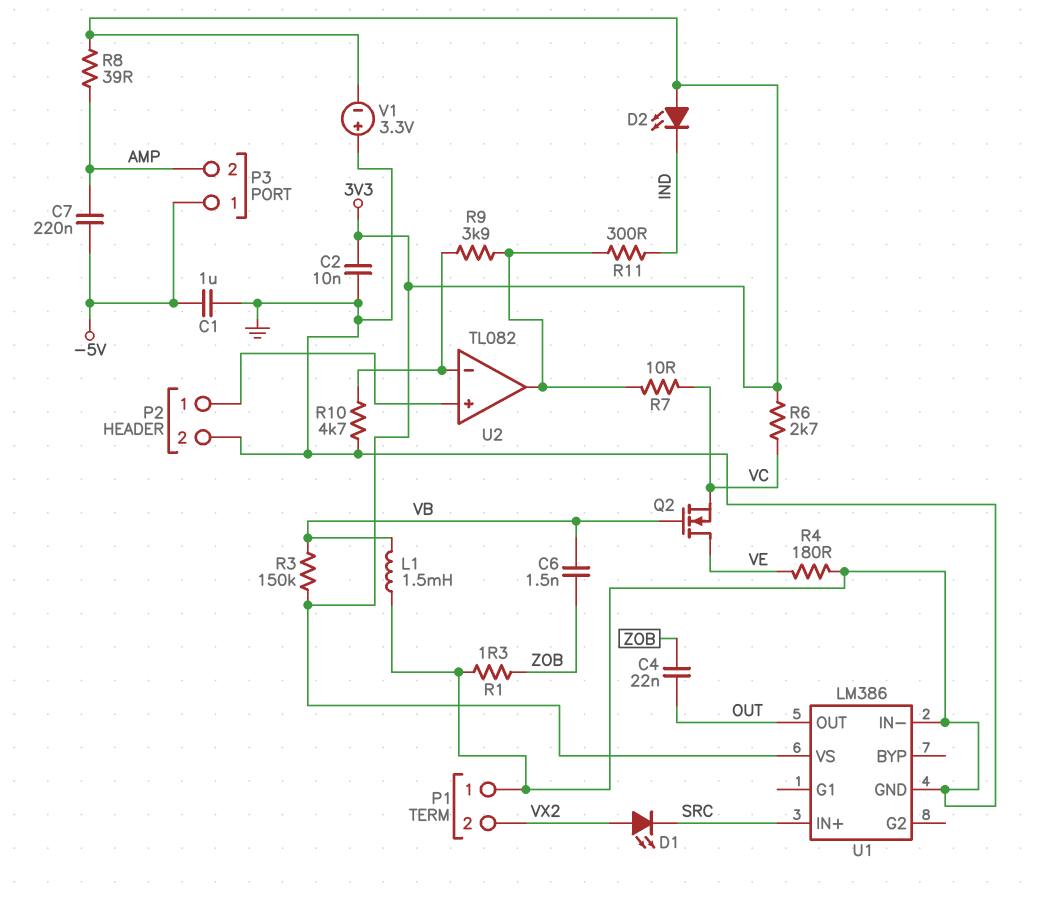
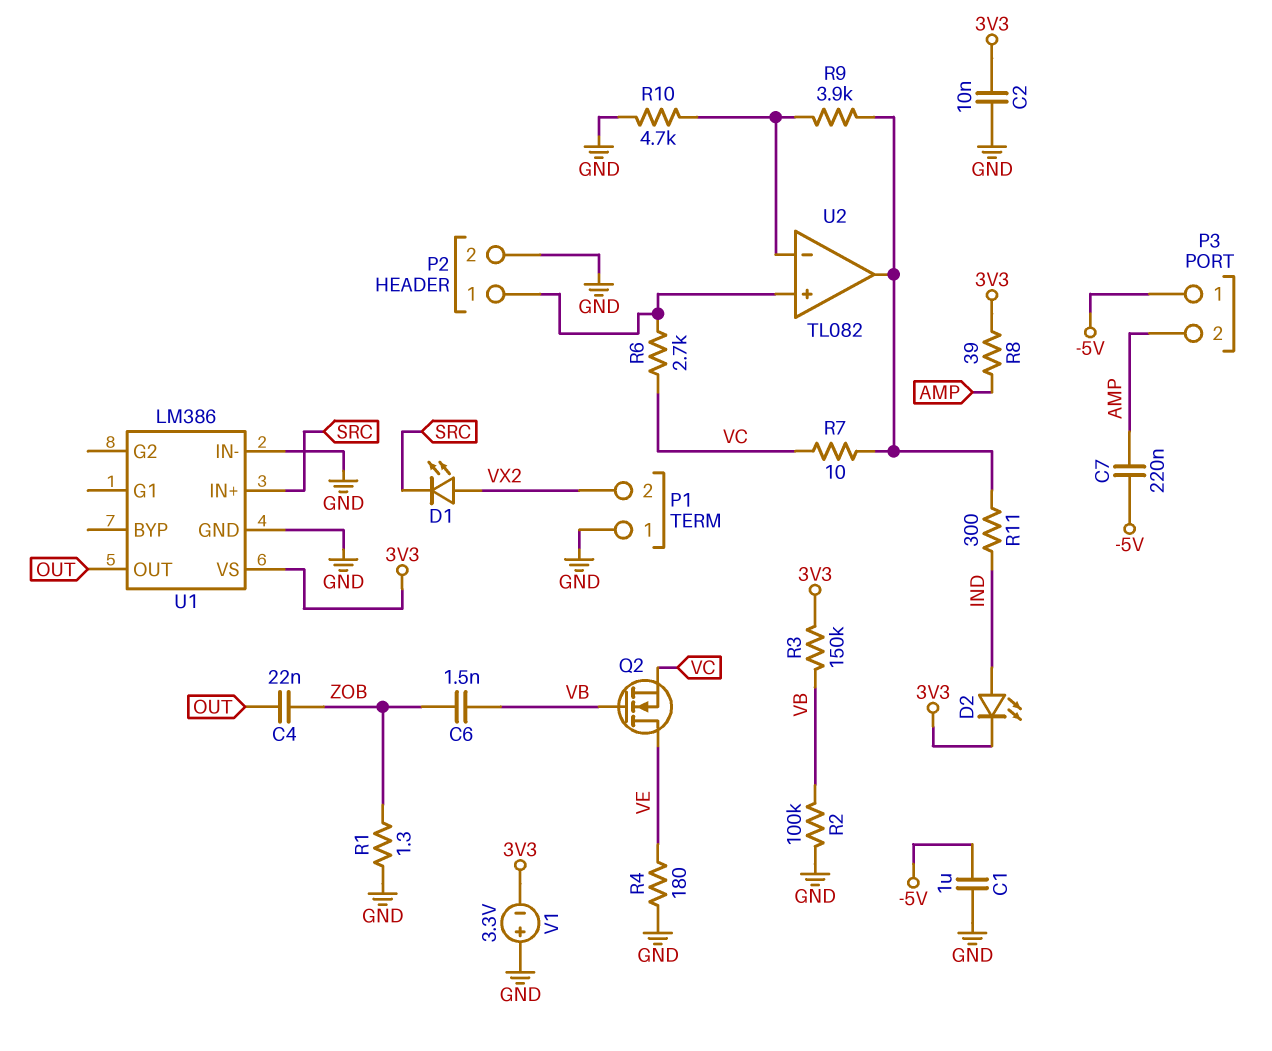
D2: LED (A 3V3, K IND) -> LED (A IND, K 3V3)
L1: 1.5mH (GND, VB) -> none
R2: none -> 100k (GND, VB)
R6: 2.7k (3V3, VC) -> 2.7k (P2/1, VC)

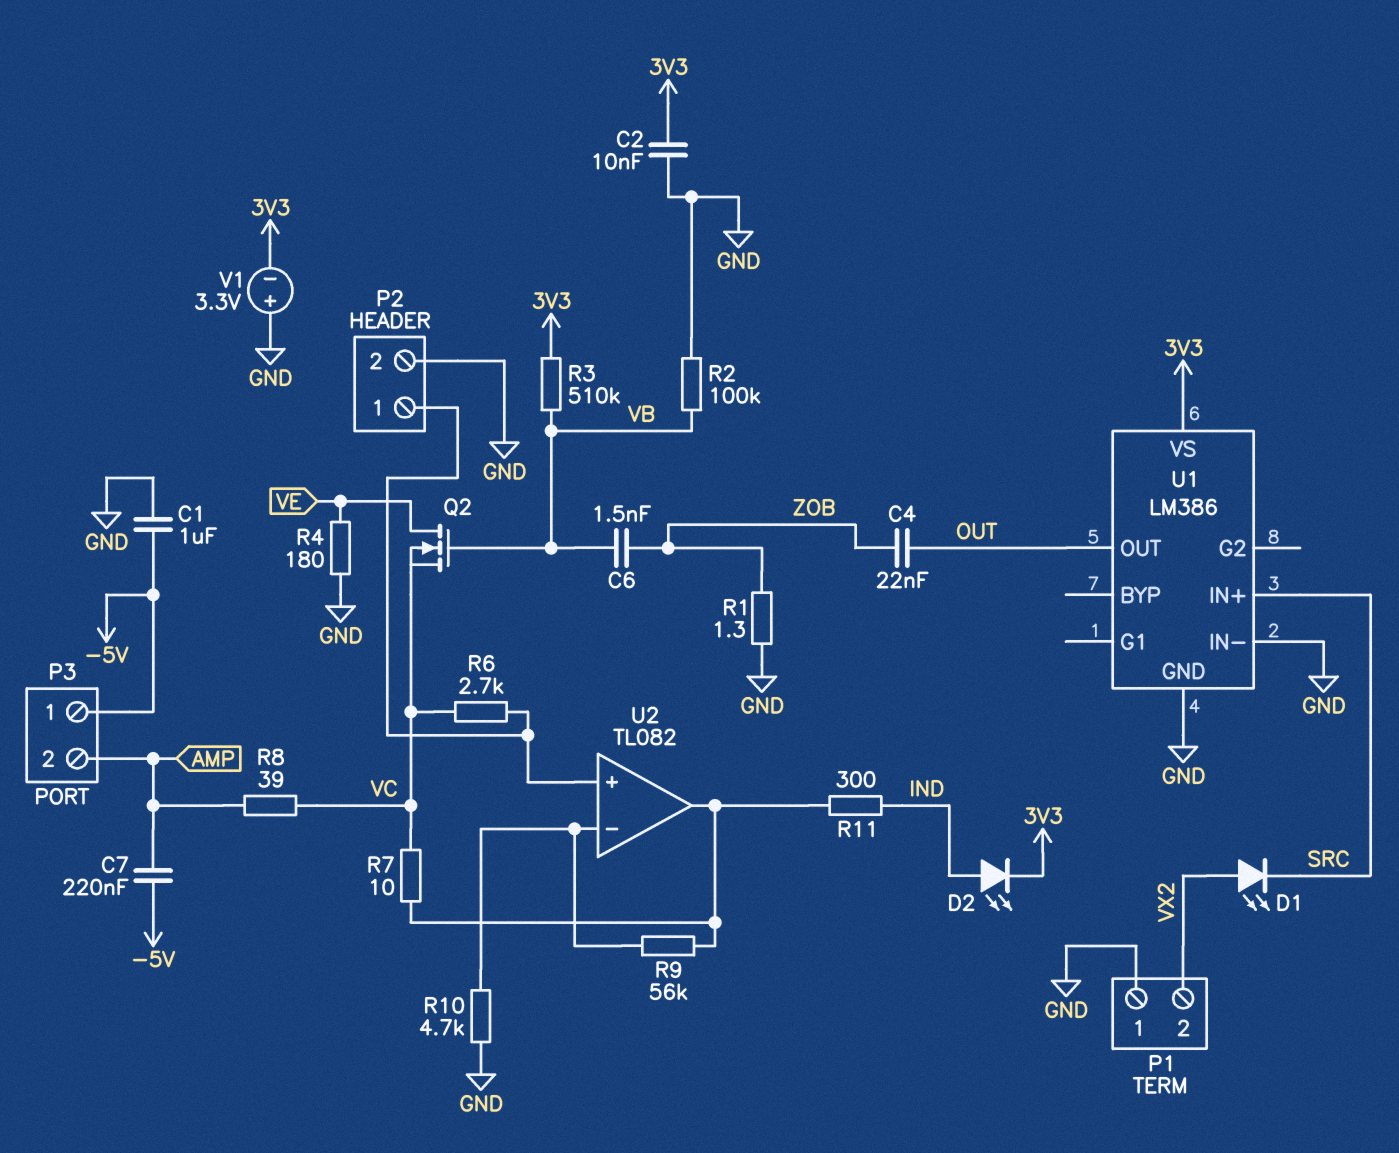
R3: 150k (3V3, VB) -> 510k (3V3, VB)
R8: 39 (3V3, AMP) -> 39 (AMP, VC)
R9: 3.9k (U2/in-, U2/out) -> 56k (U2/in-, U2/out)

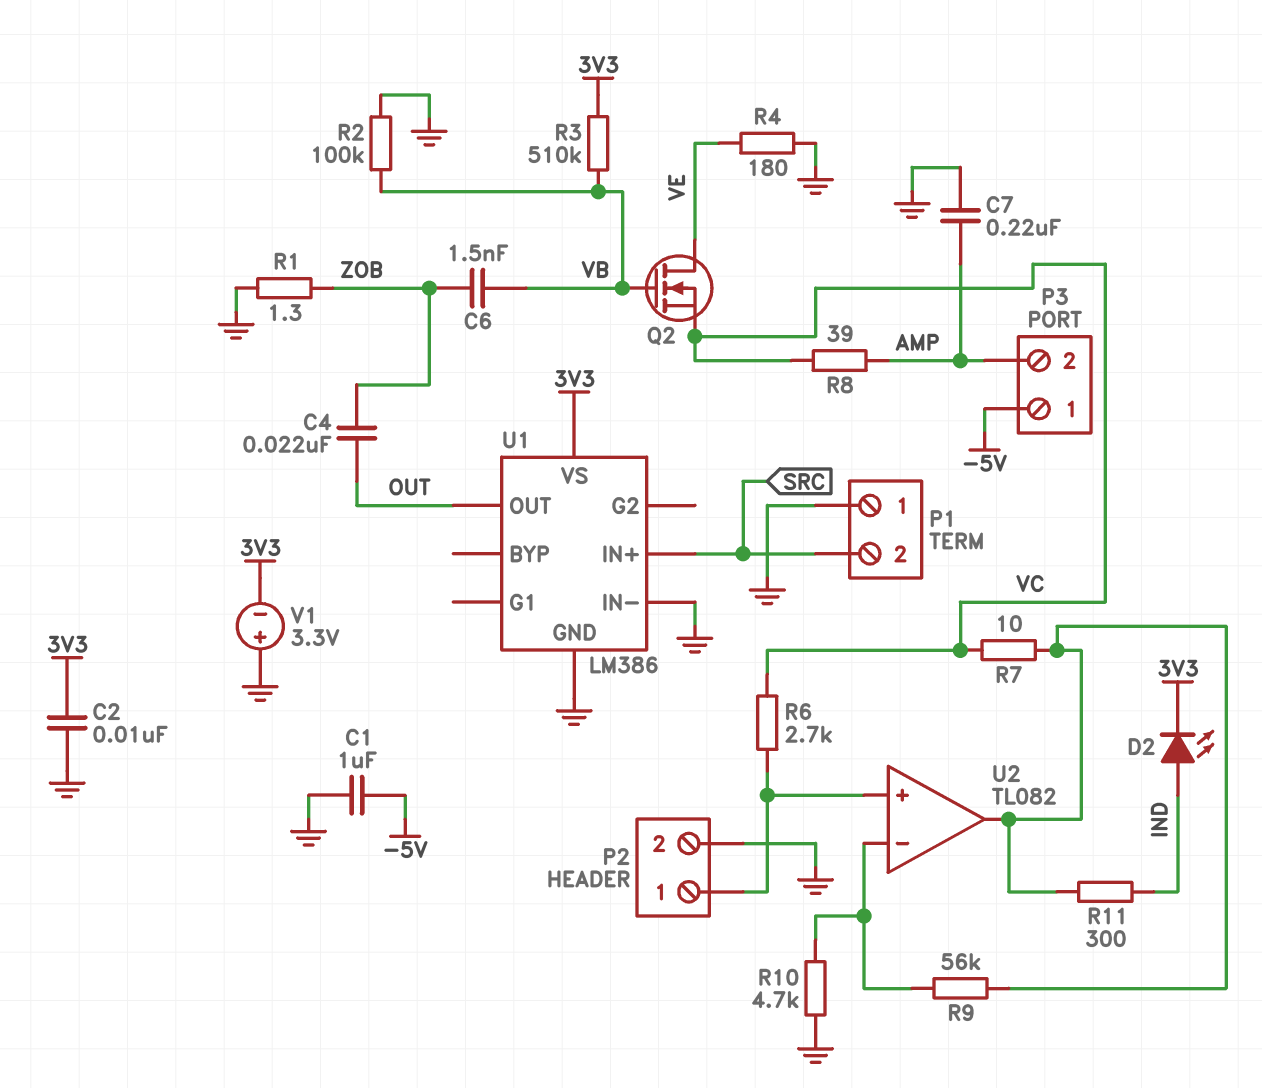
C7: 220nF (-5V, AMP) -> 220nF (AMP, GND)
D1: LED (A VX2, K SRC) -> none
P1 pin 2: VX2 -> SRC

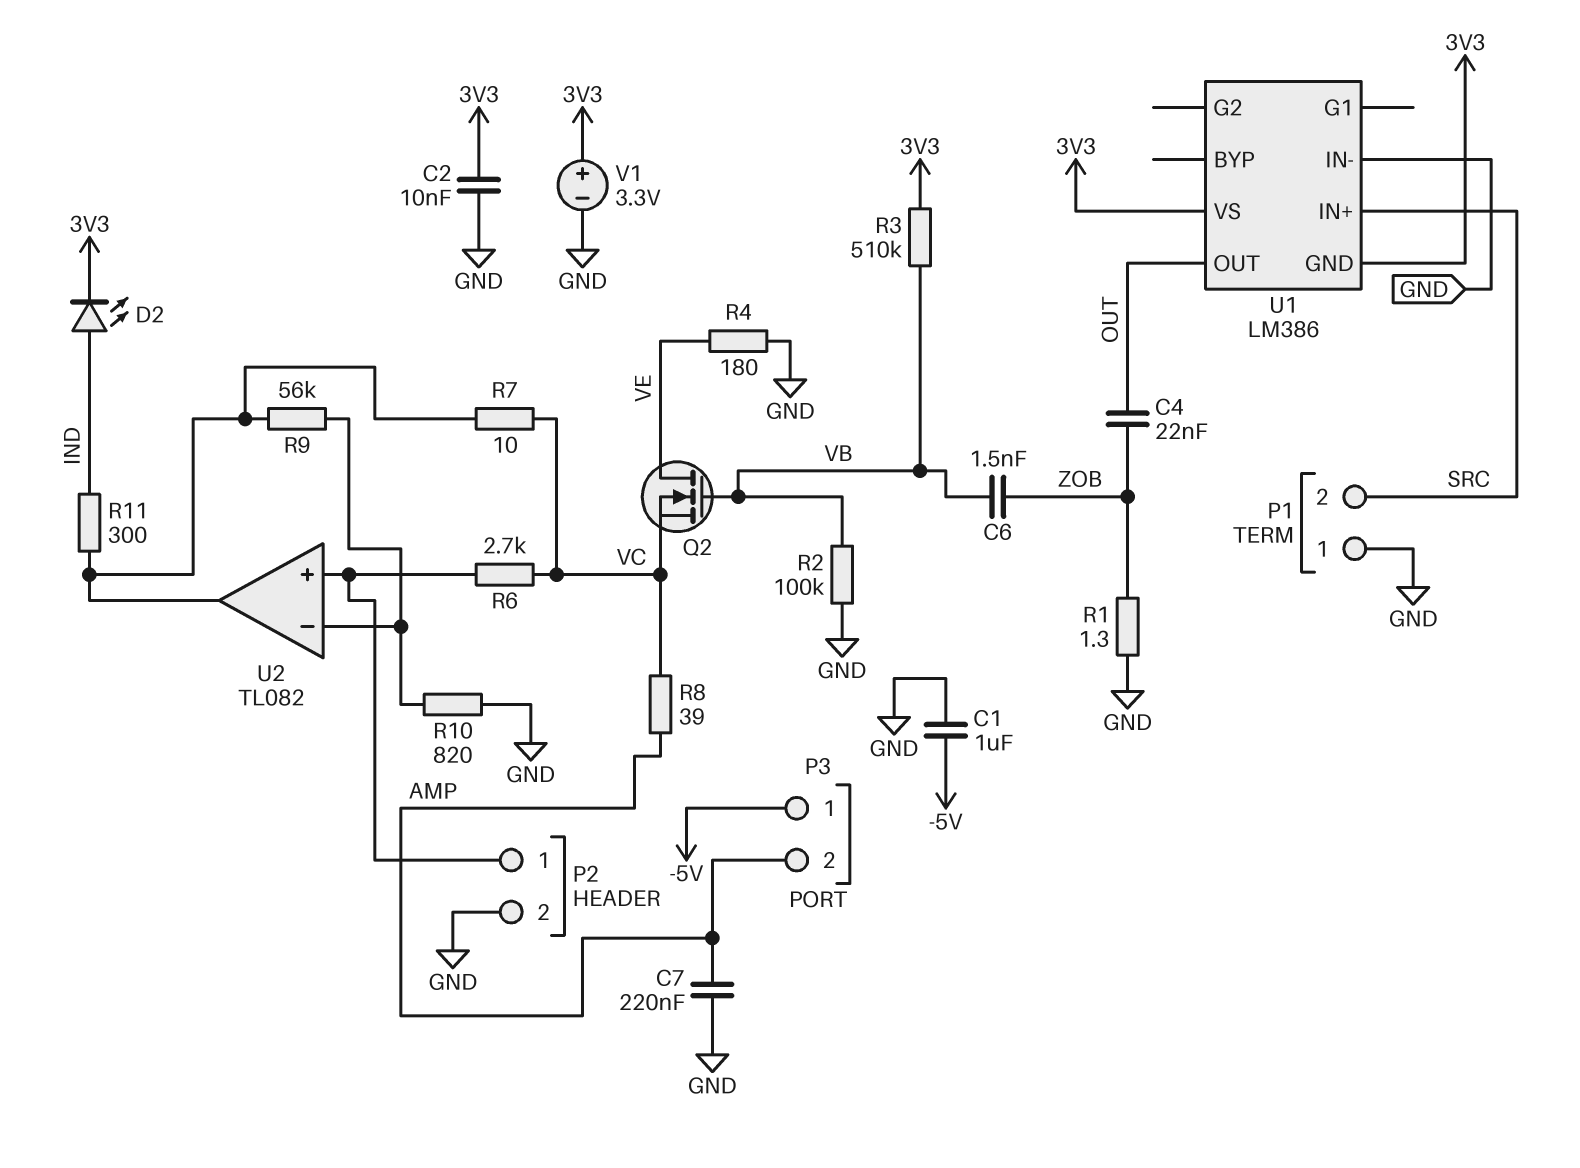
R10: 4.7k (GND, U2/in-) -> 820 (GND, U2/in-)
U1 pin GND: GND -> 3V3
V1: 3.3V (plus GND, minus 3V3) -> 3.3V (plus 3V3, minus GND)

